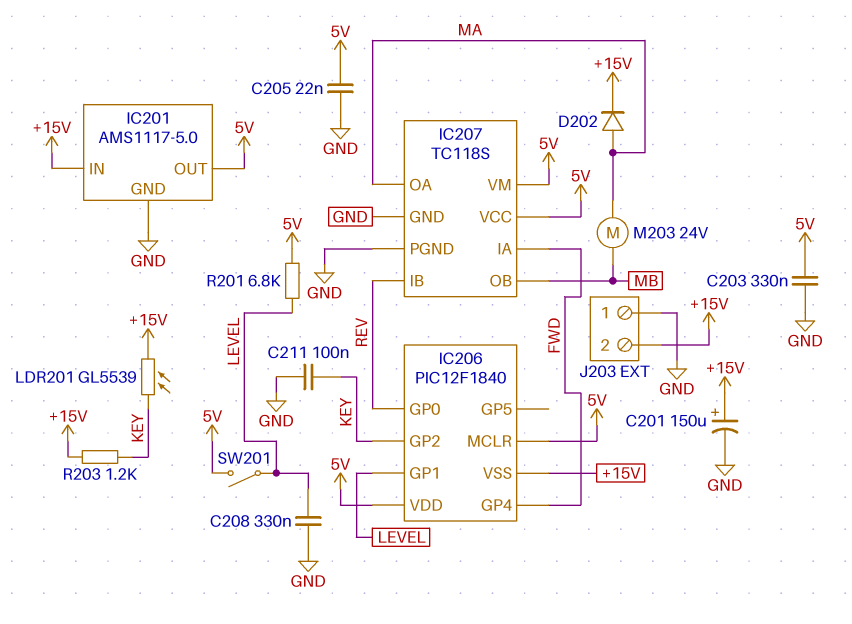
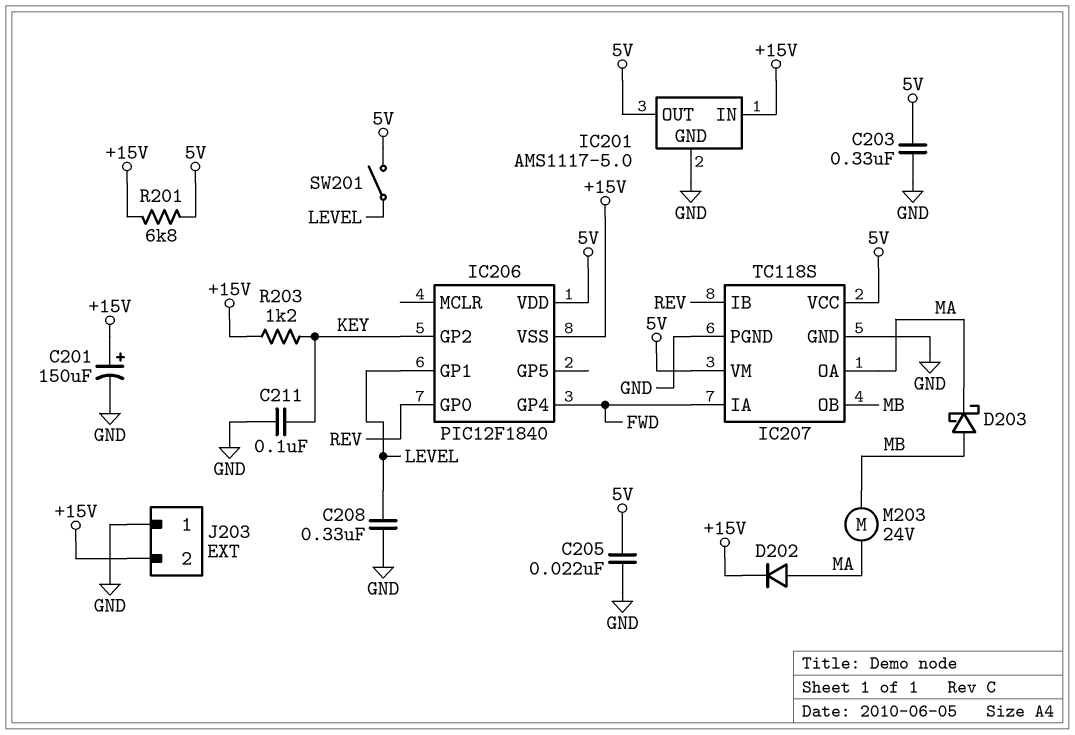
D203: none -> schottky (A MB, K MA)
IC206 pin MCLR: 5V -> none
LDR201: GL5539 (+15V, KEY) -> none
R201: 6.8k (5V, LEVEL) -> 6.8k (+15V, 5V)

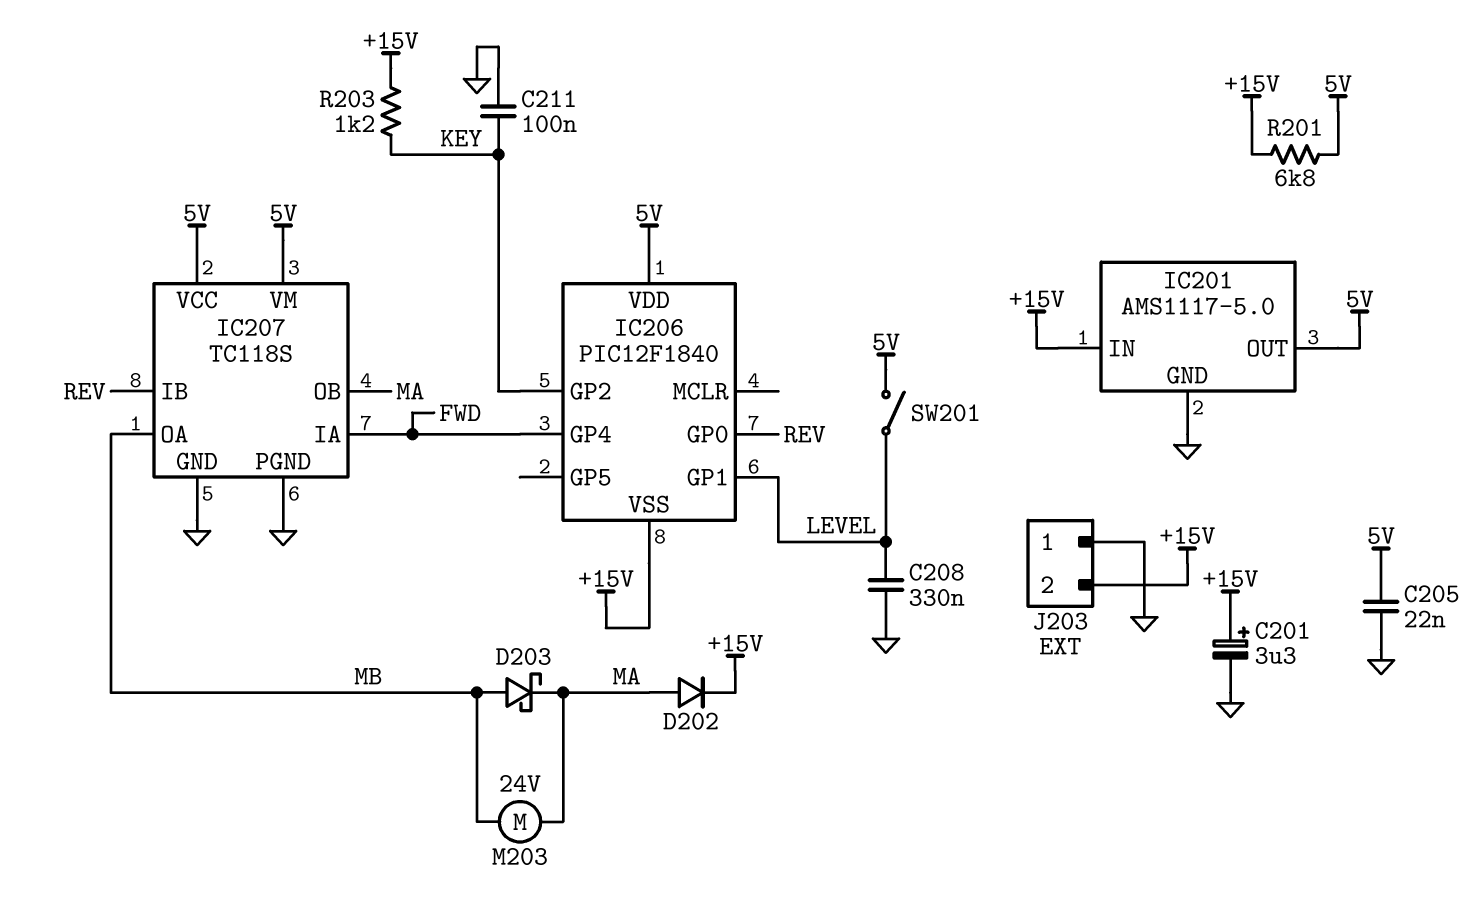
C201: 150uF (plus +15V, minus GND) -> 3.3uF (plus +15V, minus GND)
C203: 330nF (5V, GND) -> none
IC207 pin OA: MA -> MB
IC207 pin OB: MB -> MA

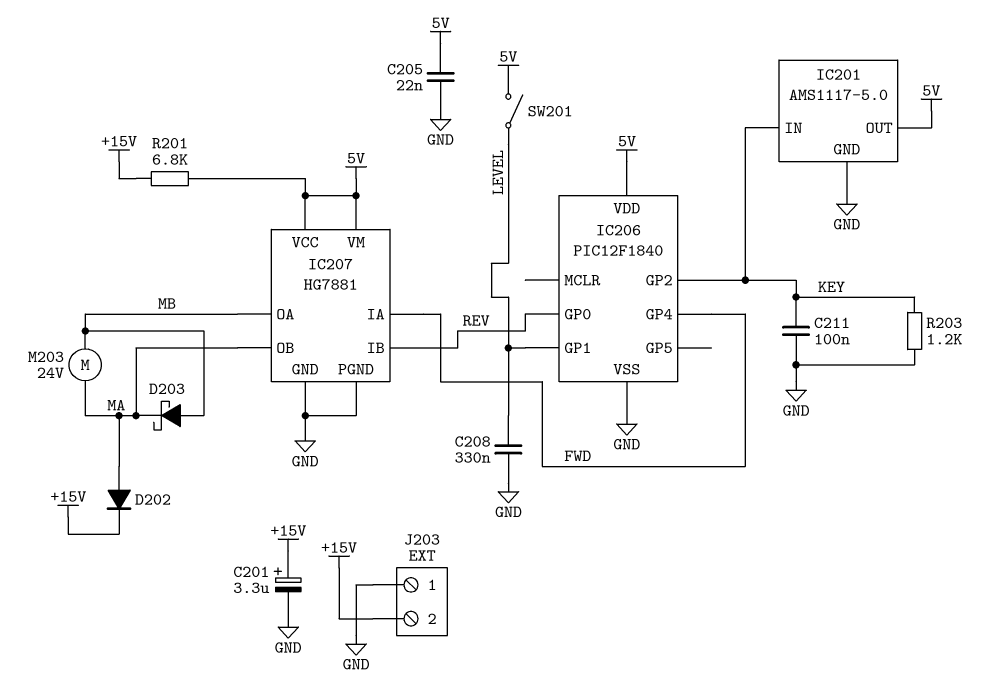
IC201 pin IN: +15V -> KEY
IC206 pin VSS: +15V -> GND
IC207: TC118S -> HG7881
R203: 1.2k (+15V, KEY) -> 1.2k (GND, KEY)

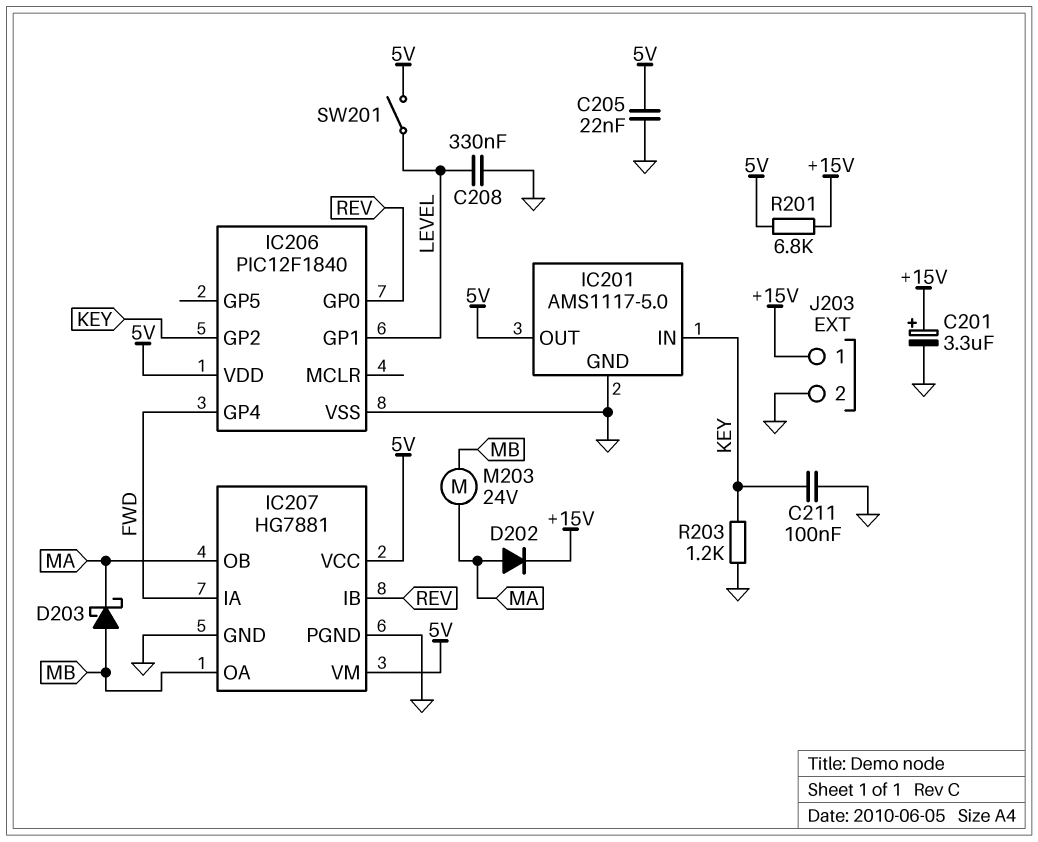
J203 pin 1: GND -> +15V
J203 pin 2: +15V -> GND

